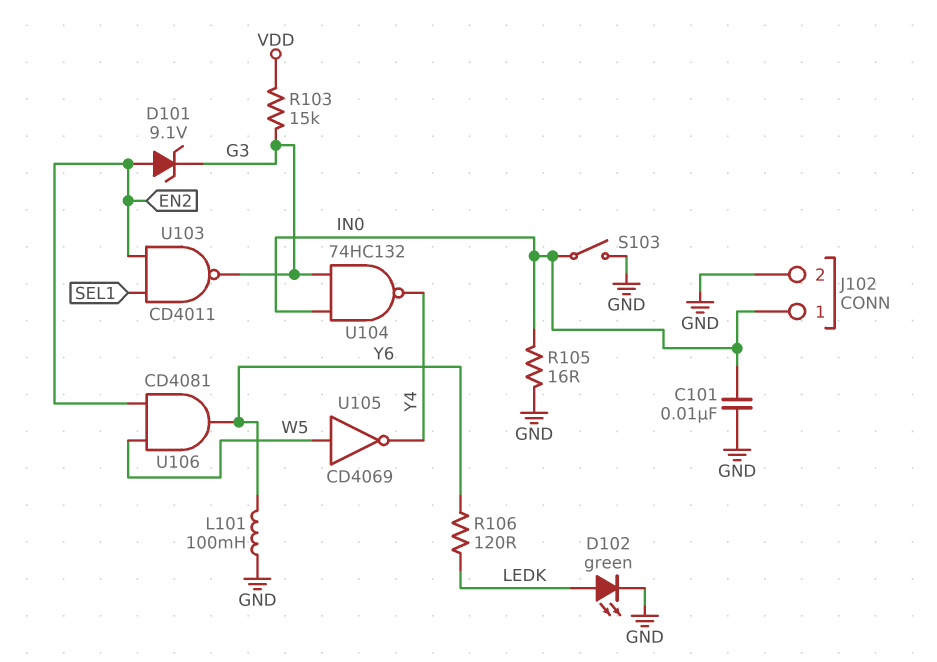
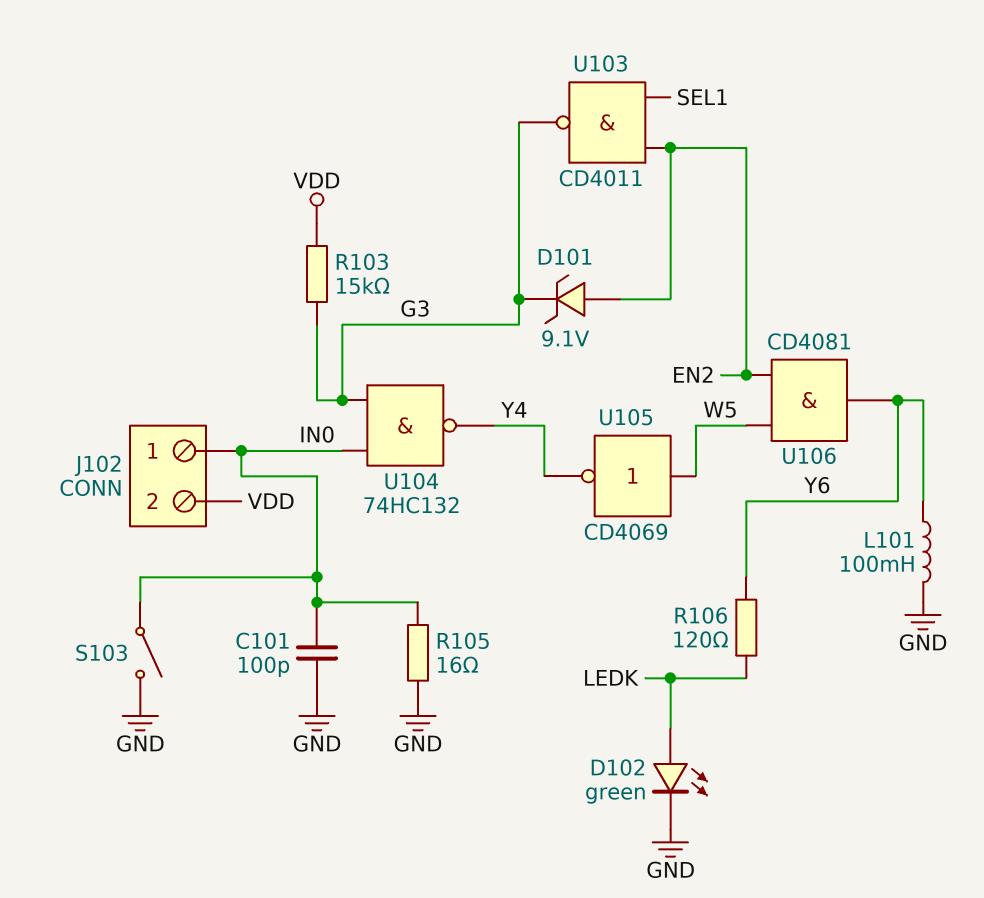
C101: 10nF (GND, IN0) -> 100pF (GND, IN0)
J102 pin 2: GND -> VDD

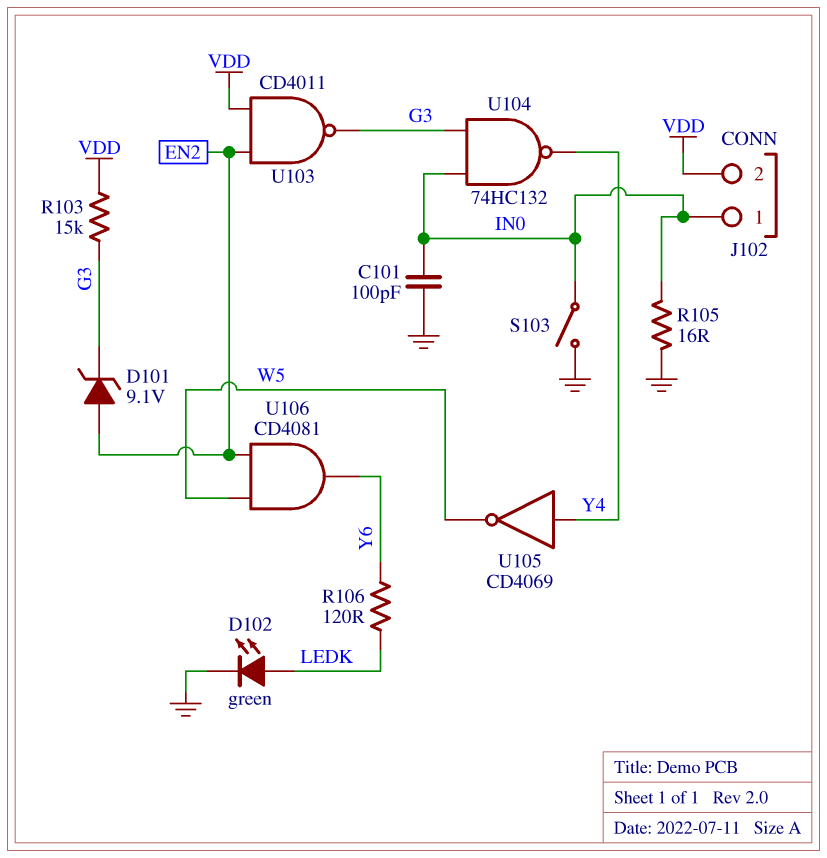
L101: 100mH (GND, Y6) -> none
U103: NAND CD4011 (in EN2, in SEL1, out G3) -> NAND CD4011 (in EN2, in VDD, out G3)
U105: NOT CD4069 (in W5, out Y4) -> NOT CD4069 (in Y4, out W5)

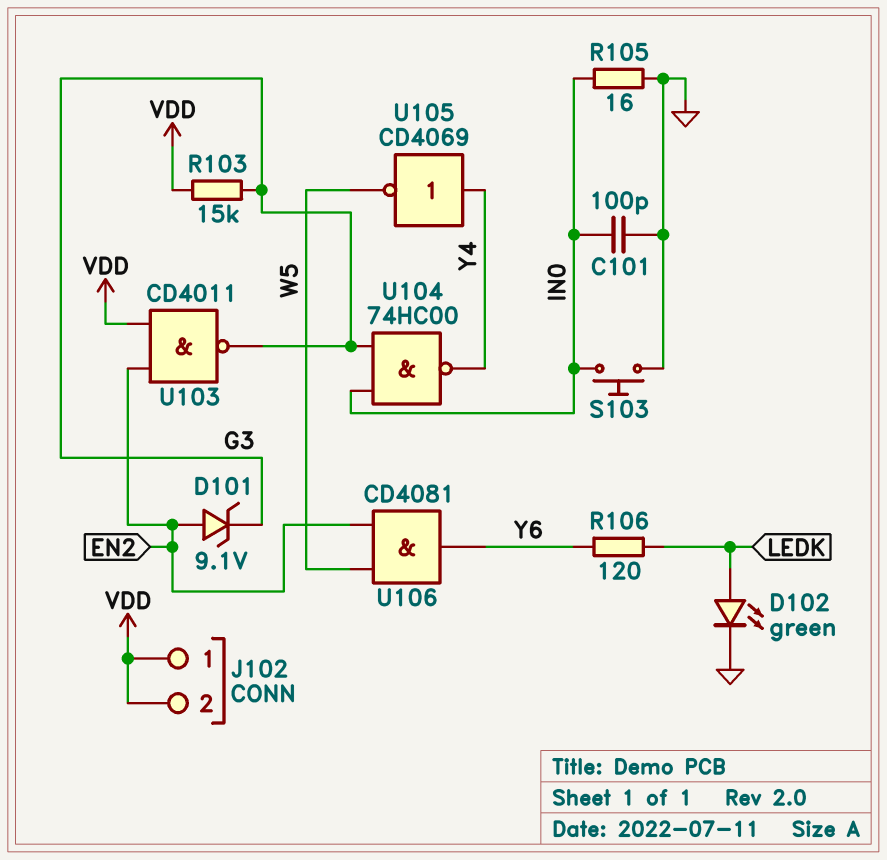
J102 pin 1: IN0 -> VDD
S103: switch (GND, IN0) -> button (GND, IN0)
U104: NAND 74HC132 (in G3, in IN0, out Y4) -> NAND 74HC00 (in G3, in IN0, out Y4)

